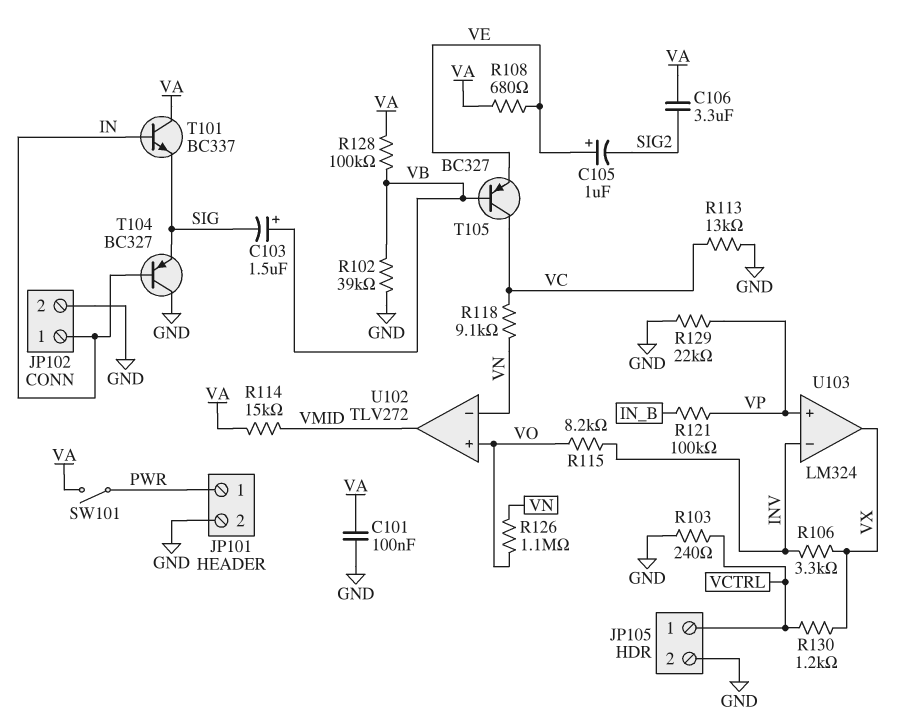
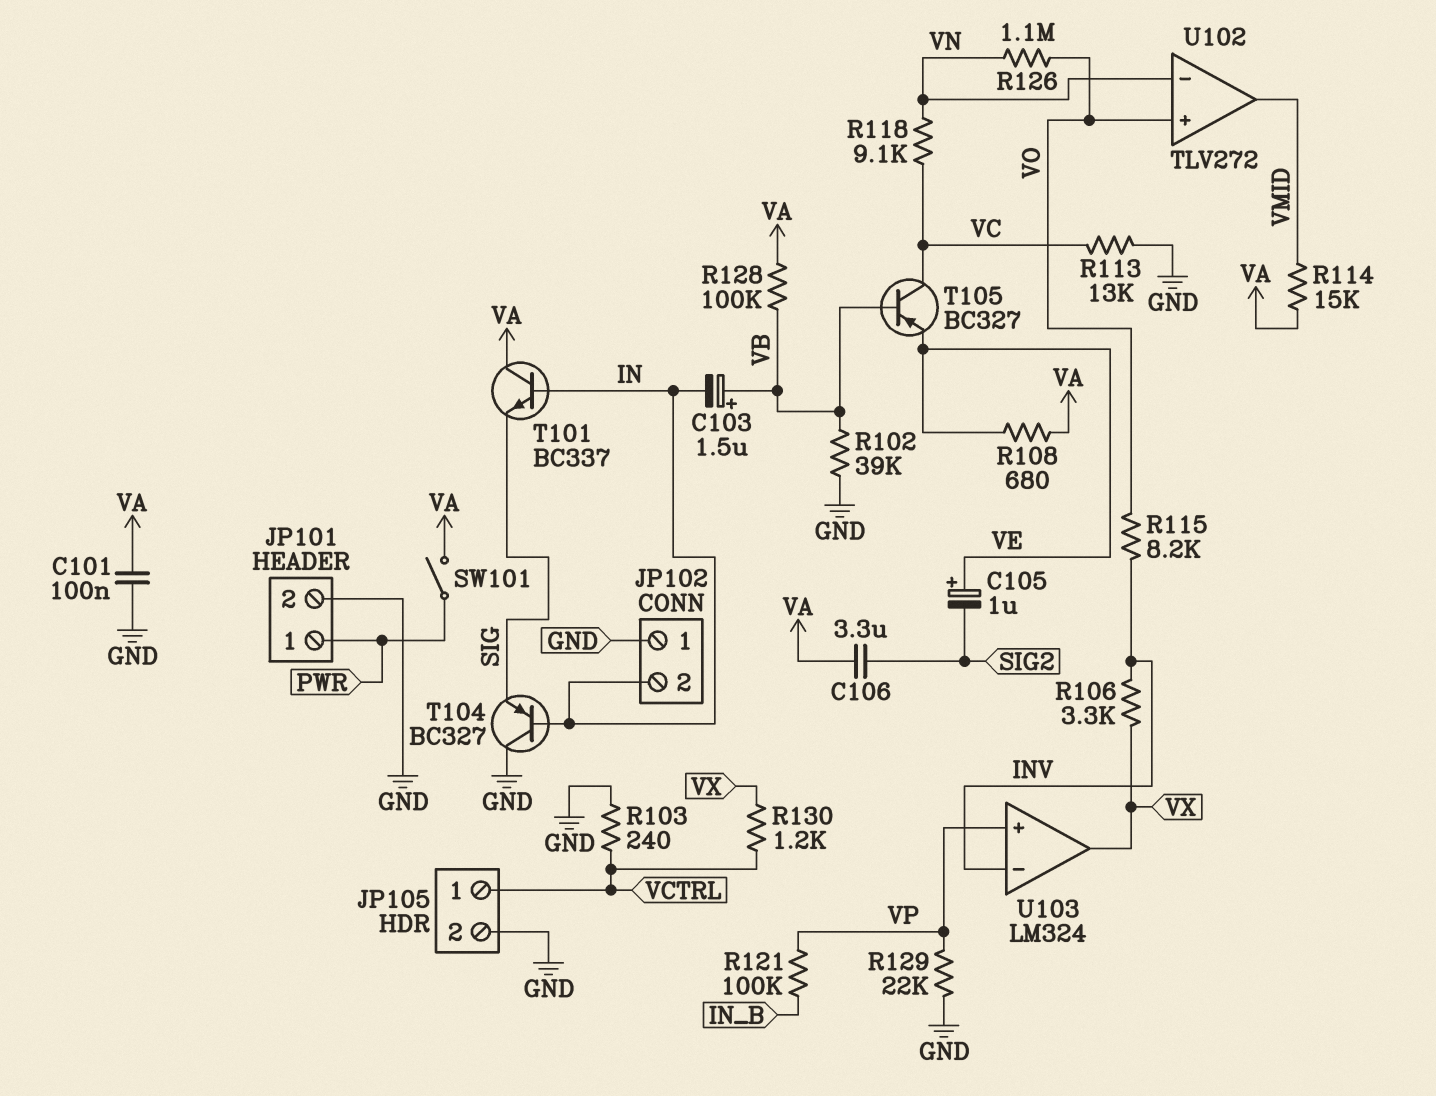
C103: 1.5uF (plus VB, minus SIG) -> 1.5uF (plus VB, minus IN)
JP102 pin 1: IN -> GND
JP102 pin 2: GND -> IN

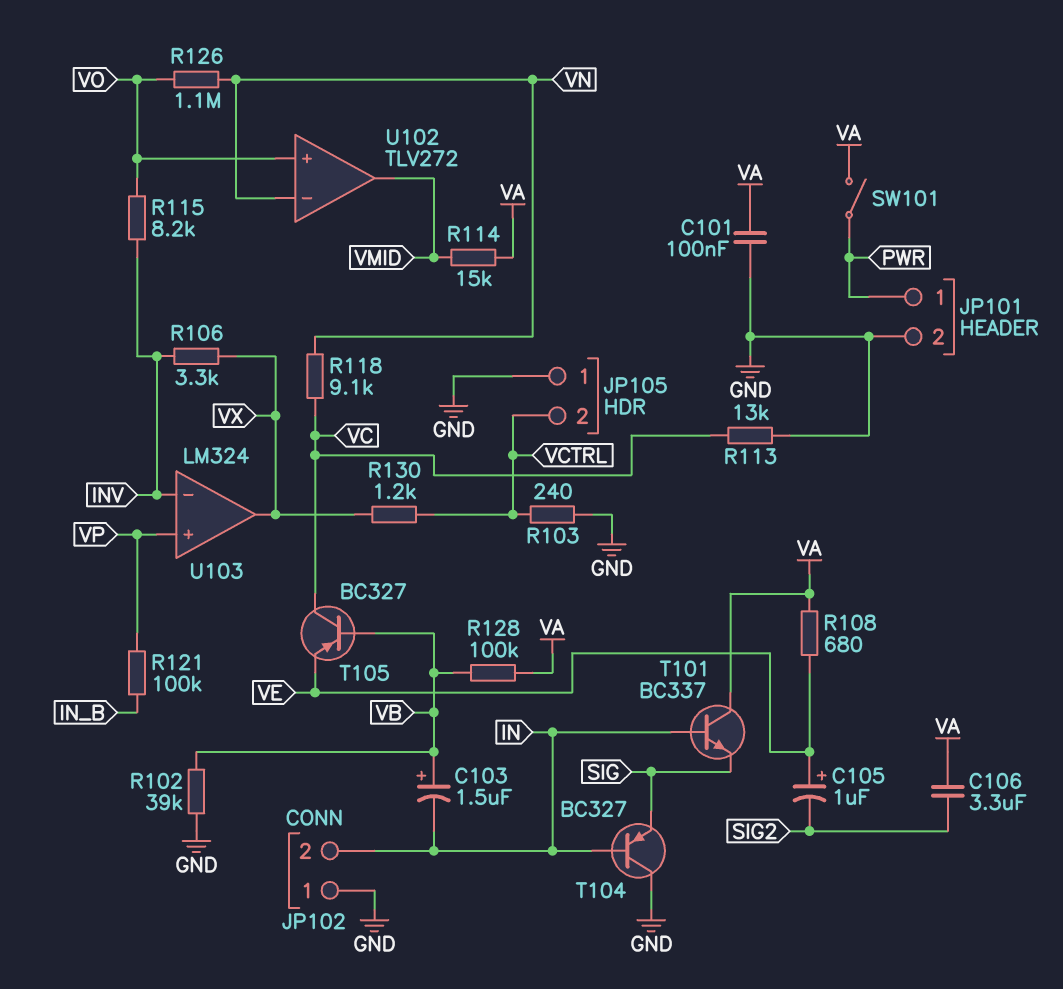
JP105 pin 1: VCTRL -> GND
JP105 pin 2: GND -> VCTRL
R129: 22k (GND, VP) -> none

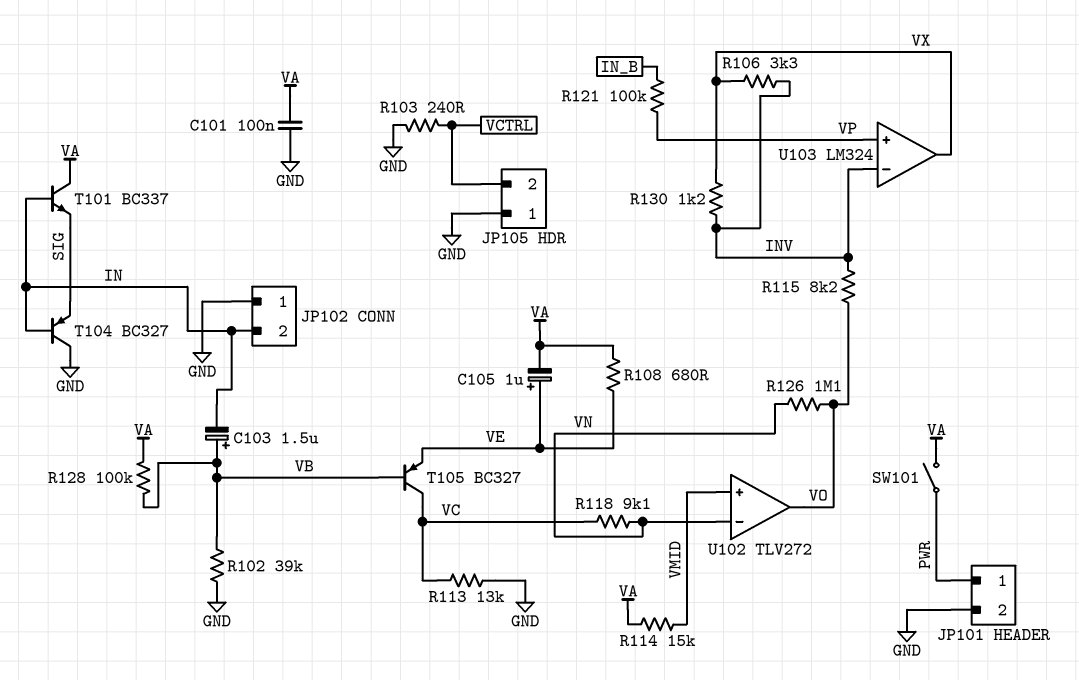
C105: 1uF (plus VE, minus SIG2) -> 1uF (plus VE, minus VA)
C106: 3.3uF (SIG2, VA) -> none
R130: 1.2k (VCTRL, VX) -> 1.2k (INV, VX)
U102 pin in+: VO -> VMID
U102 pin out: VMID -> VO

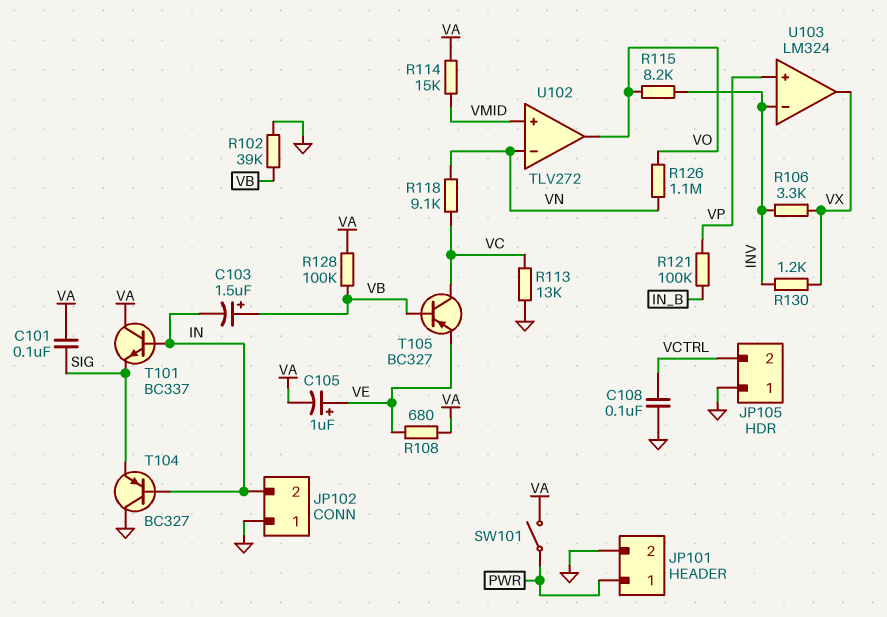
C101: 100nF (GND, VA) -> 100nF (SIG, VA)
C108: none -> 100nF (GND, VCTRL)
R103: 240 (GND, VCTRL) -> none

